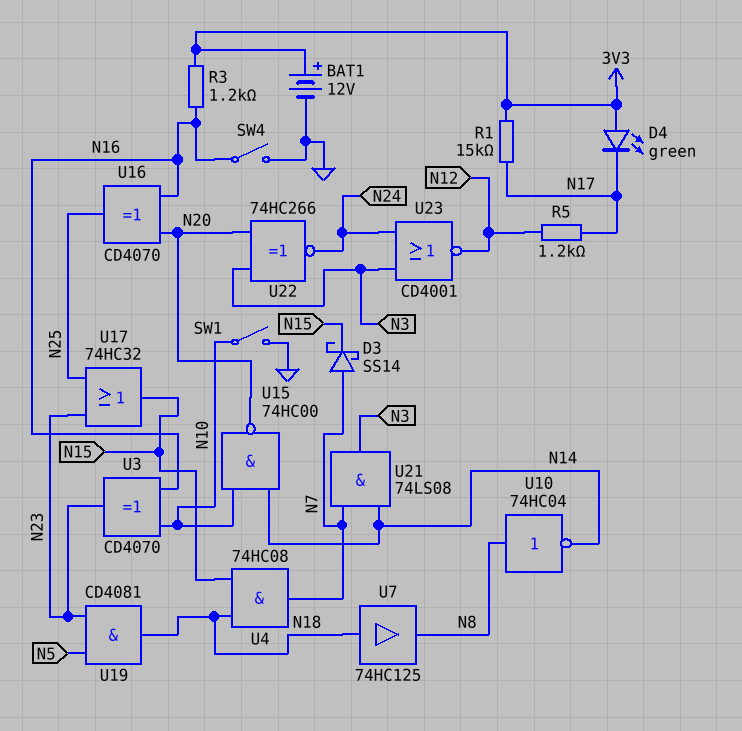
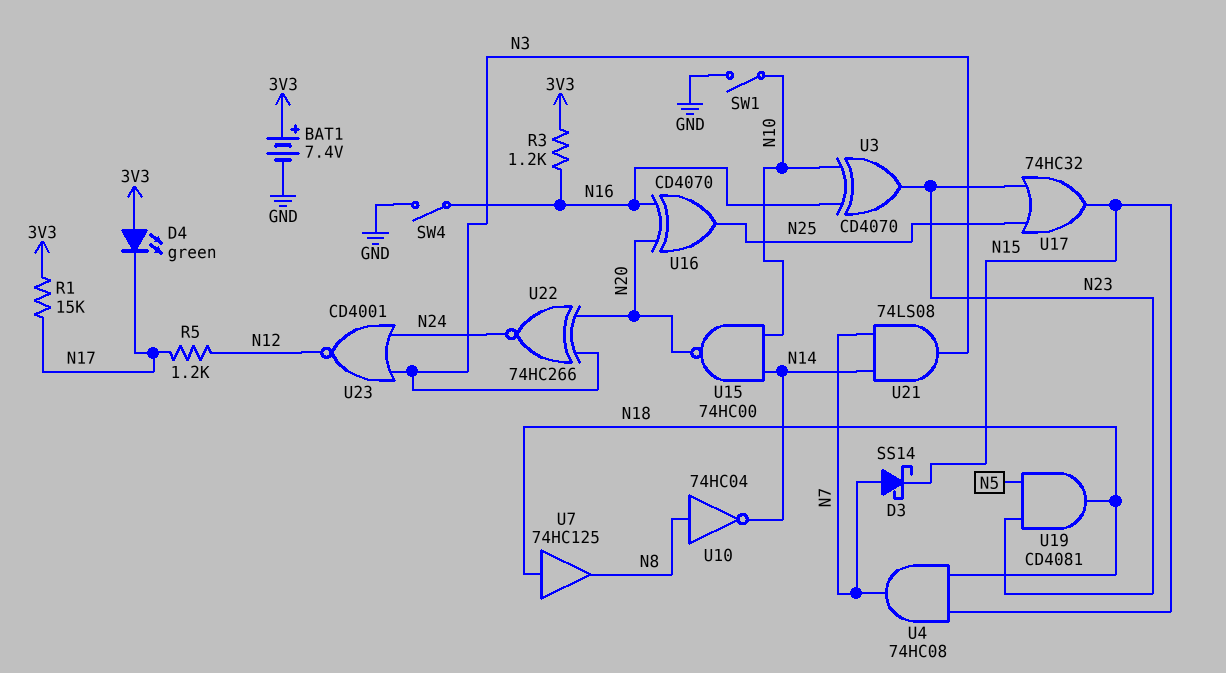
BAT1: 12V (plus 3V3, minus GND) -> 7.4V (plus 3V3, minus GND)

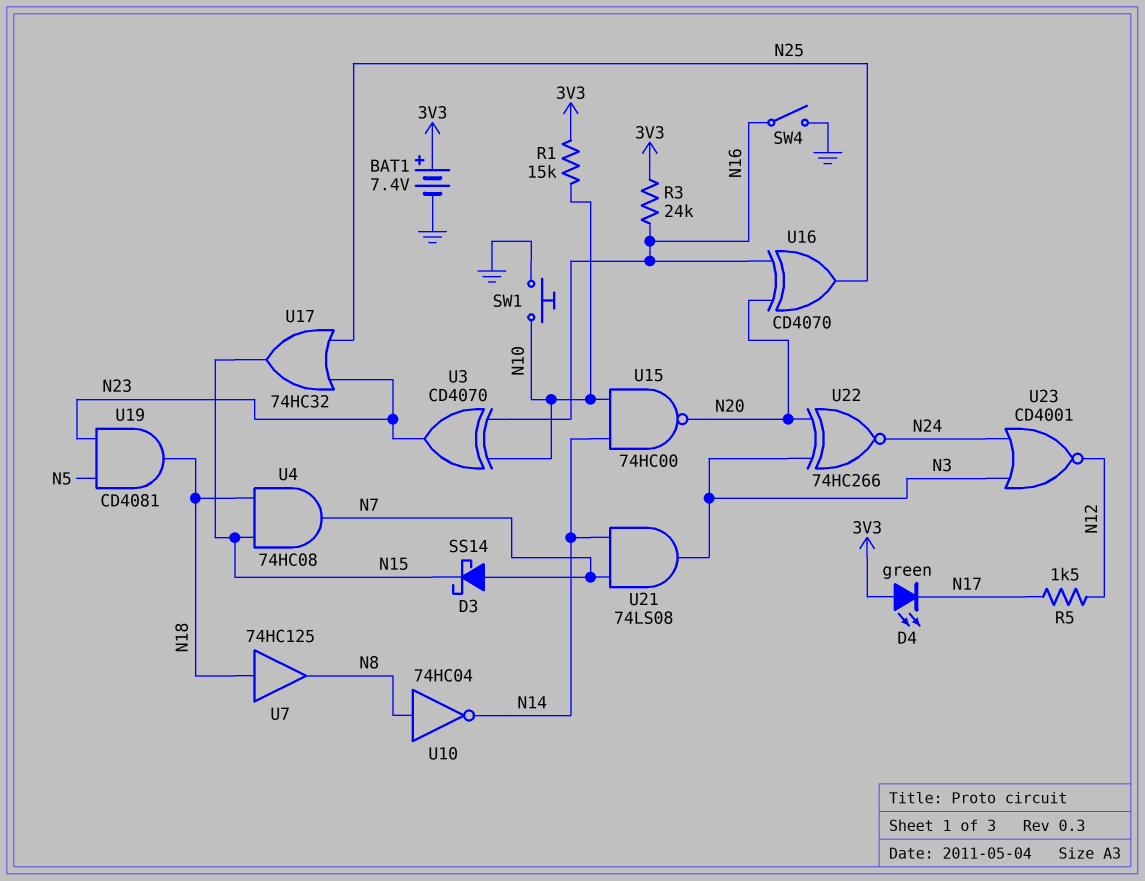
R1: 15k (3V3, N17) -> 15k (3V3, N10)
R3: 1.2k (3V3, N16) -> 24k (3V3, N16)
R5: 1.2k (N12, N17) -> 1.5k (N12, N17)
SW1: switch (GND, N10) -> button (GND, N10)

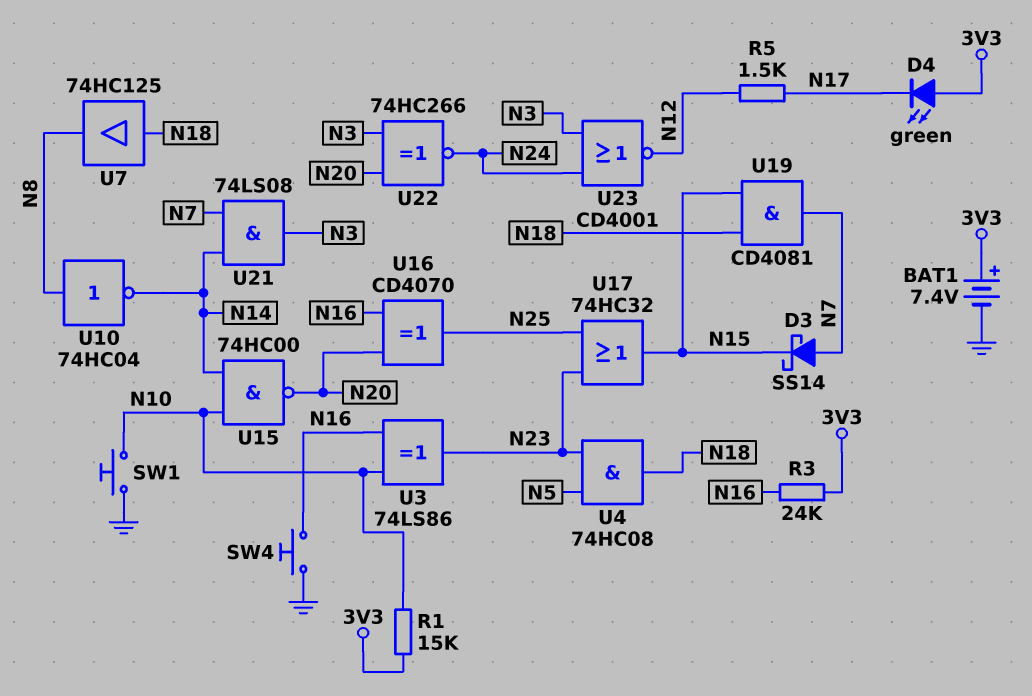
SW4: switch (GND, N16) -> button (GND, N16)
U3: XOR CD4070 (in N10, in N16, out N23) -> XOR 74LS86 (in N10, in N16, out N23)
U4: AND 74HC08 (in N15, in N18, out N7) -> AND 74HC08 (in N5, in N23, out N18)
U19: AND CD4081 (in N5, in N23, out N18) -> AND CD4081 (in N15, in N18, out N7)

